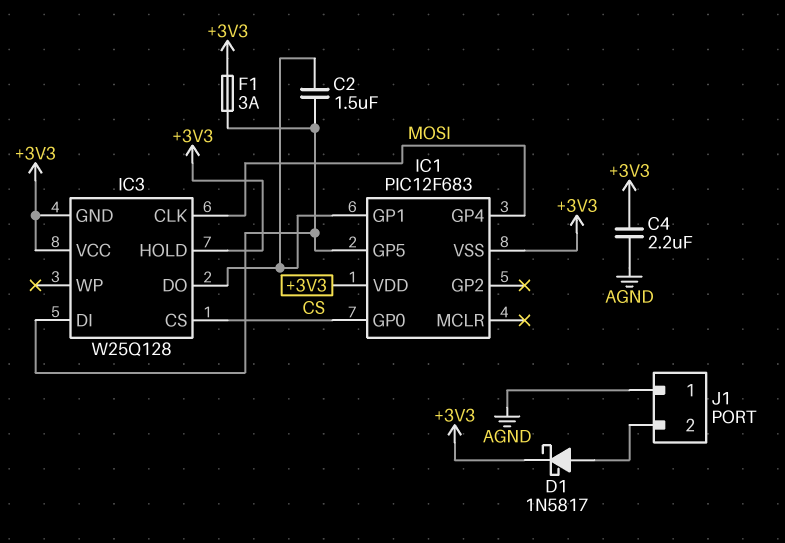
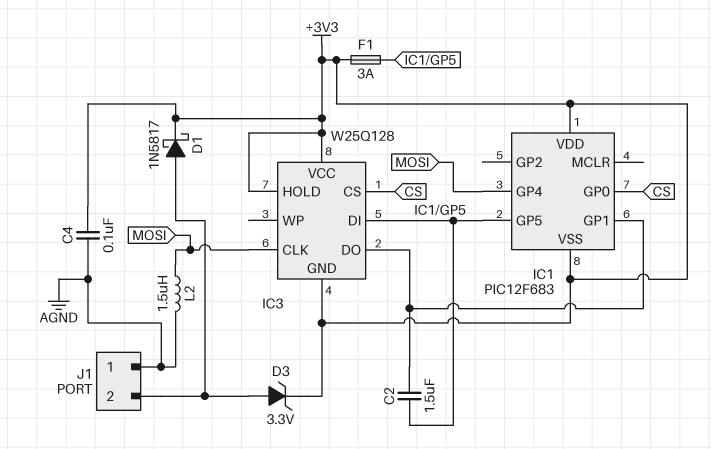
C4: 2.2uF (+3V3, AGND) -> 100nF (+3V3, AGND)
D3: none -> zener 3.3V (A J1/2, K +3V3)
L2: none -> 1.5uH (AGND, MOSI)

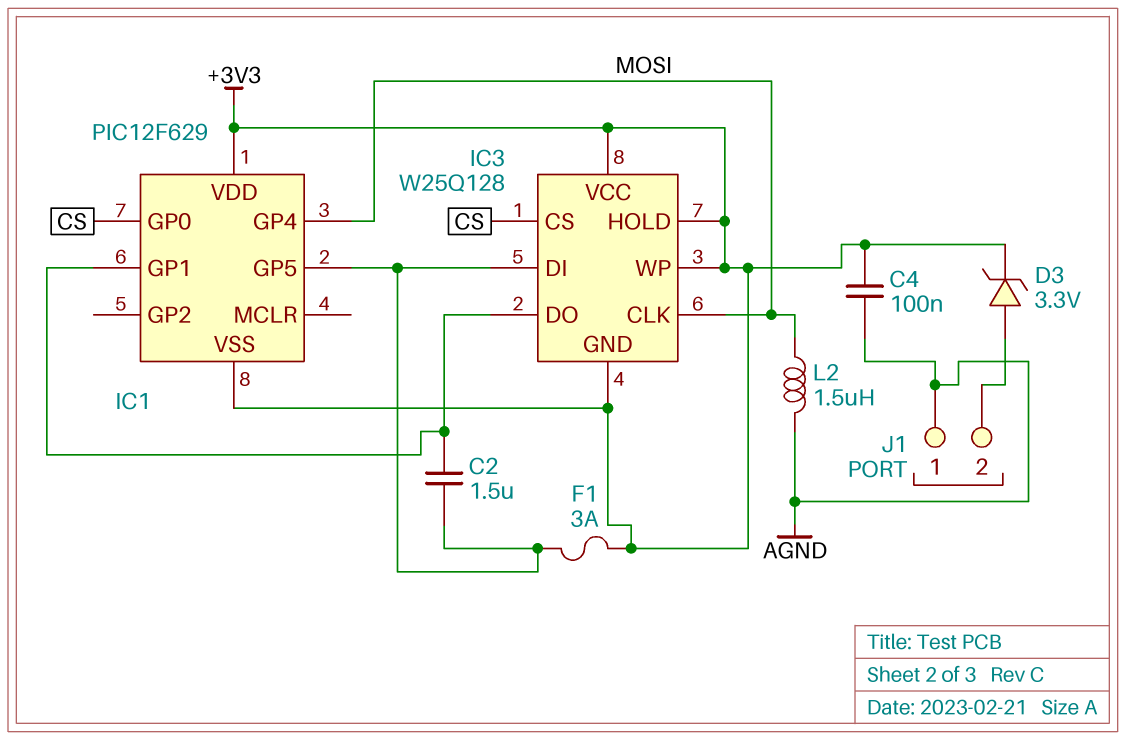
D1: schottky 1N5817 (A J1/2, K +3V3) -> none
IC1: PIC12F683 -> PIC12F629
IC3 pin WP: none -> +3V3

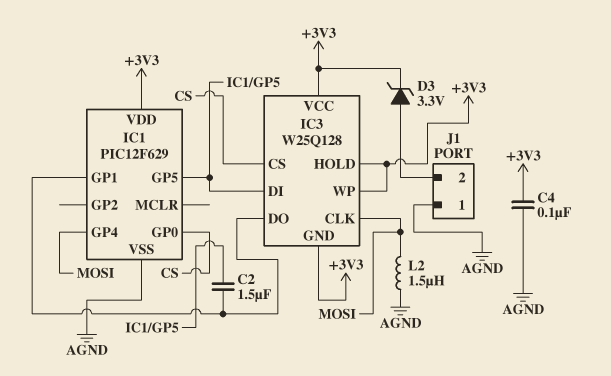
F1: 3A (+3V3, IC1/GP5) -> none
IC1 pin VSS: +3V3 -> AGND

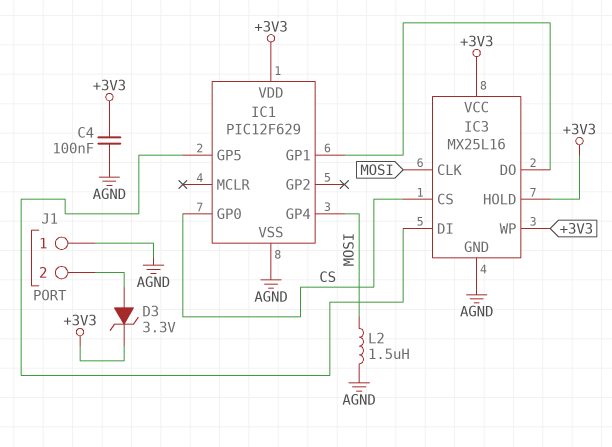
C2: 1.5uF (IC1/GP1, IC1/GP5) -> none
IC3: W25Q128 -> MX25L16
IC3 pin GND: +3V3 -> AGND

